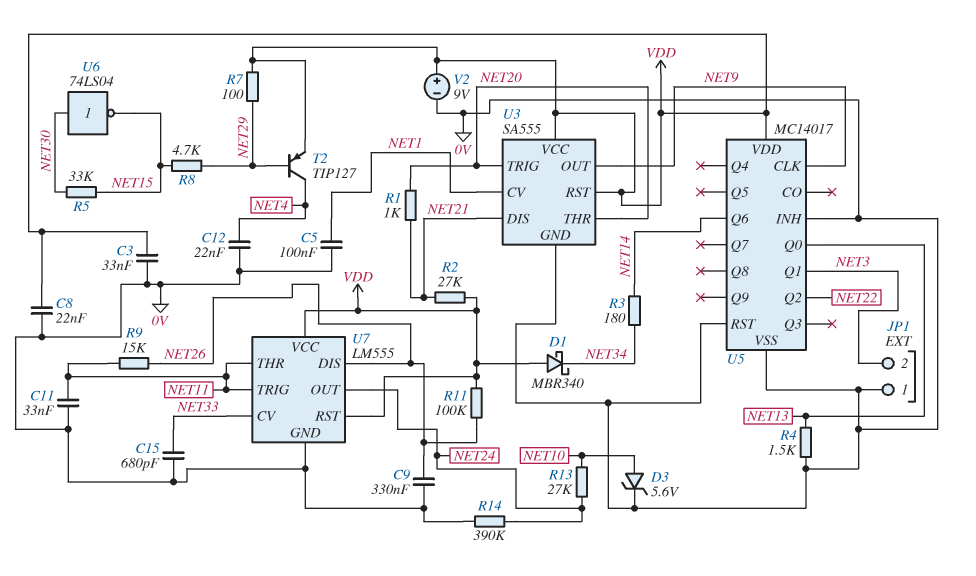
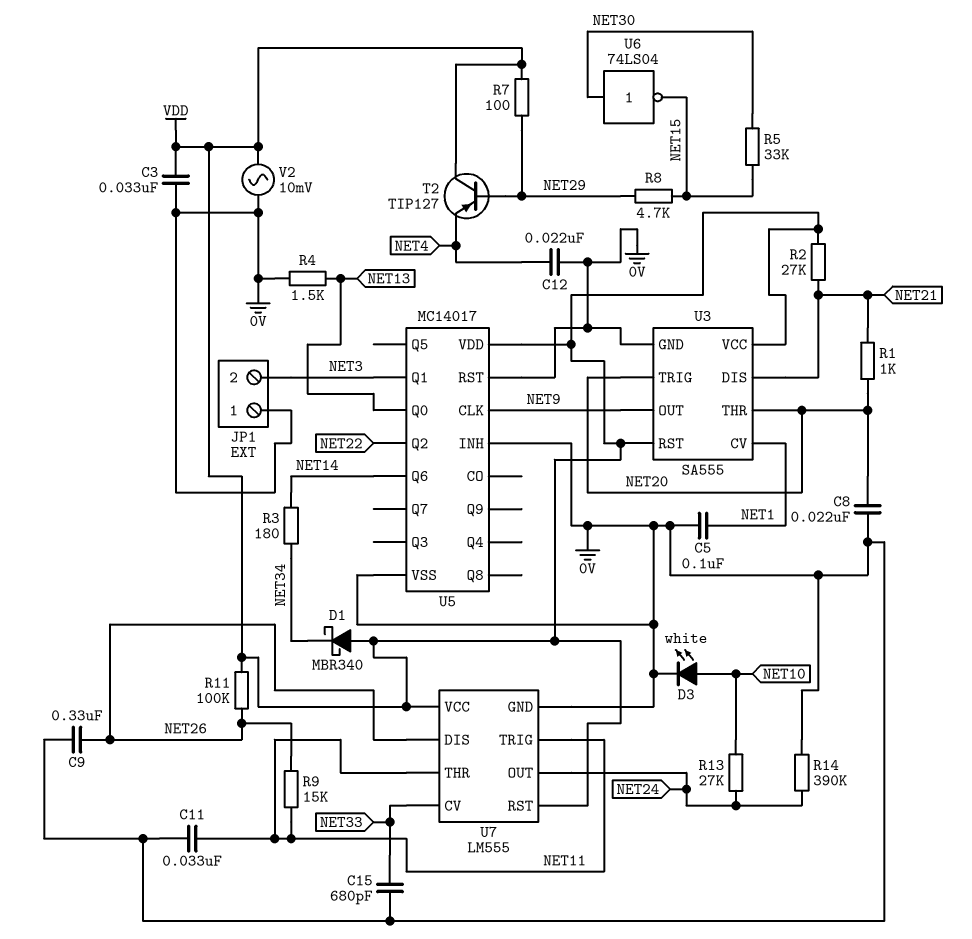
C8: 22nF (0V, VDD) -> 22nF (0V, NET20)
D3: zener 5.6V (A NET10, K 0V) -> LED white (A NET10, K 0V)
T2: PNP TIP127 (B NET29, C NET4, E VDD) -> PNP TIP127 (B NET29, C VDD, E NET4)
V2: 9V (plus VDD, minus 0V) -> AC 10mV (0V, VDD)

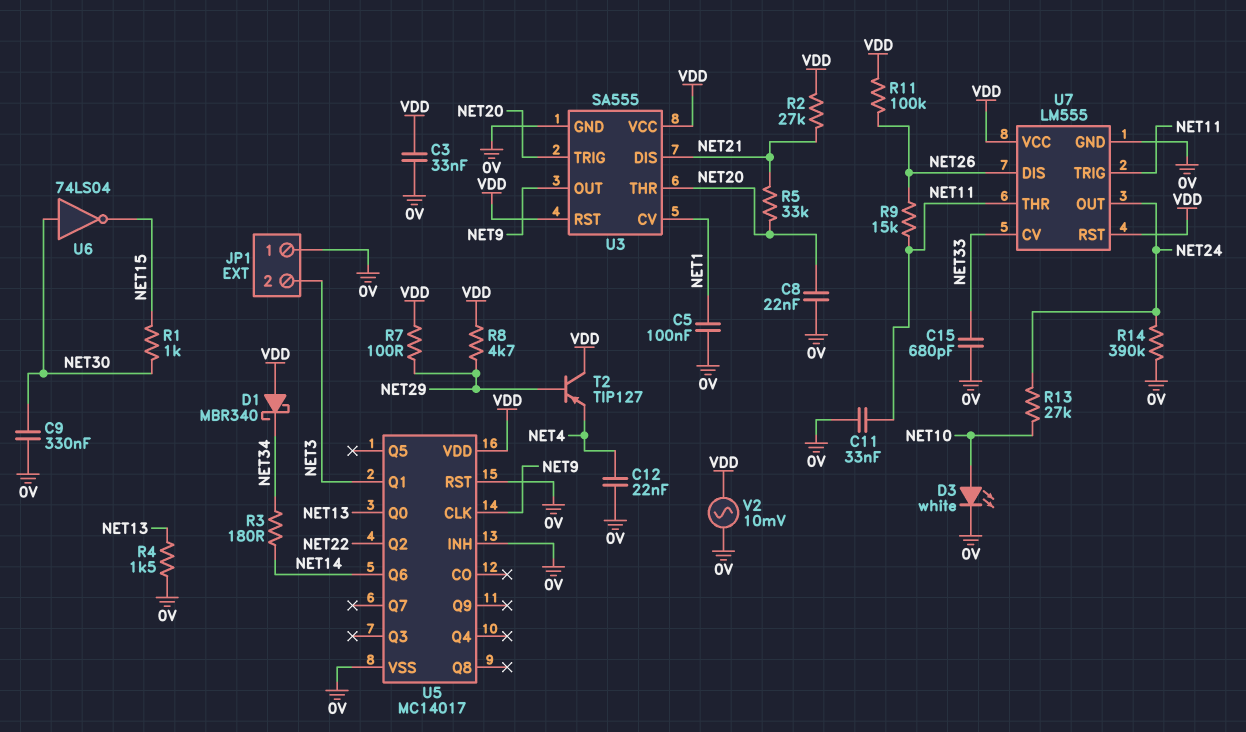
C9: 330nF (0V, NET26) -> 330nF (0V, NET30)
R1: 1k (NET20, NET21) -> 1k (NET15, NET30)
R5: 33k (NET15, NET30) -> 33k (NET20, NET21)
R8: 4.7k (NET15, NET29) -> 4.7k (NET29, VDD)

